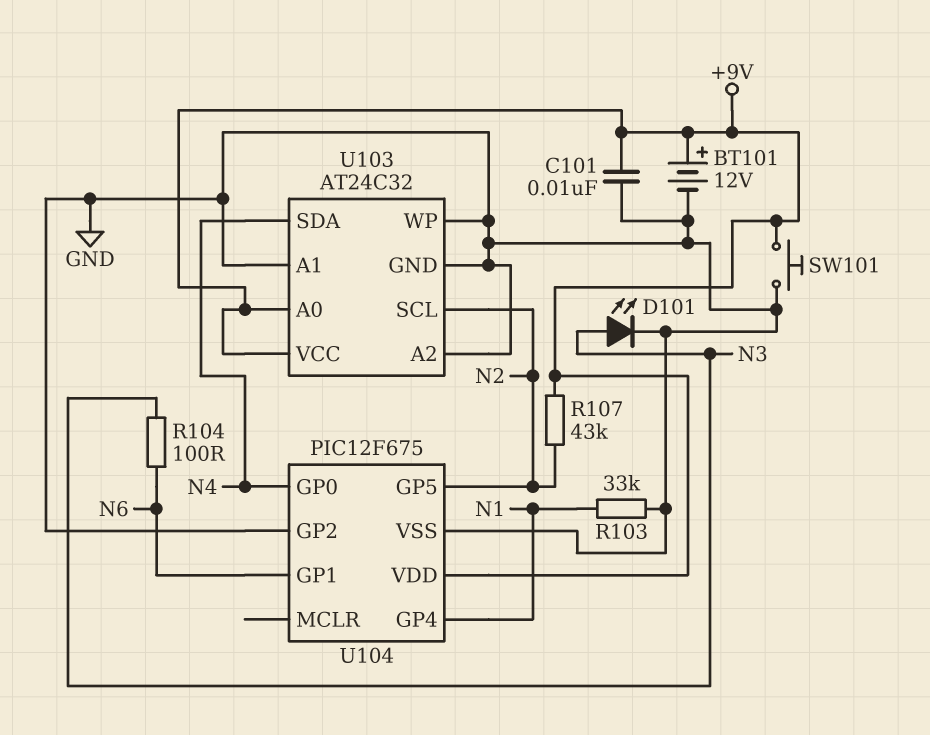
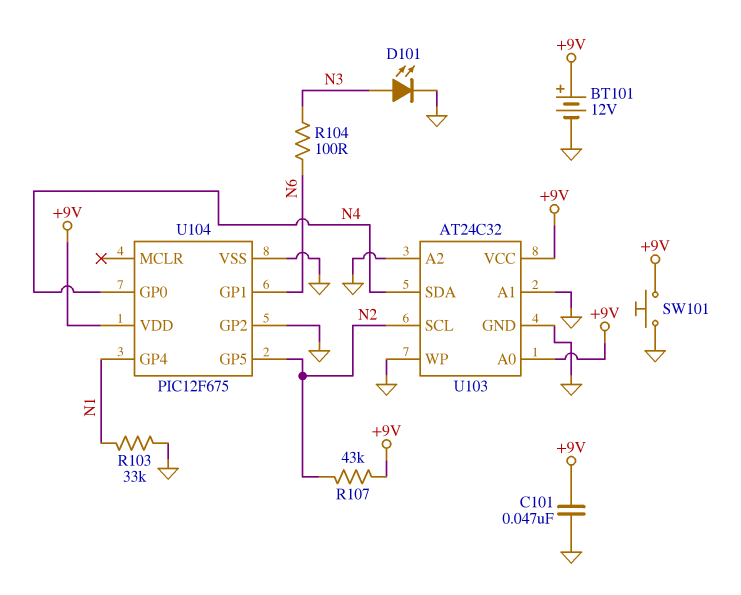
C101: 10nF (+9V, GND) -> 47nF (+9V, GND)

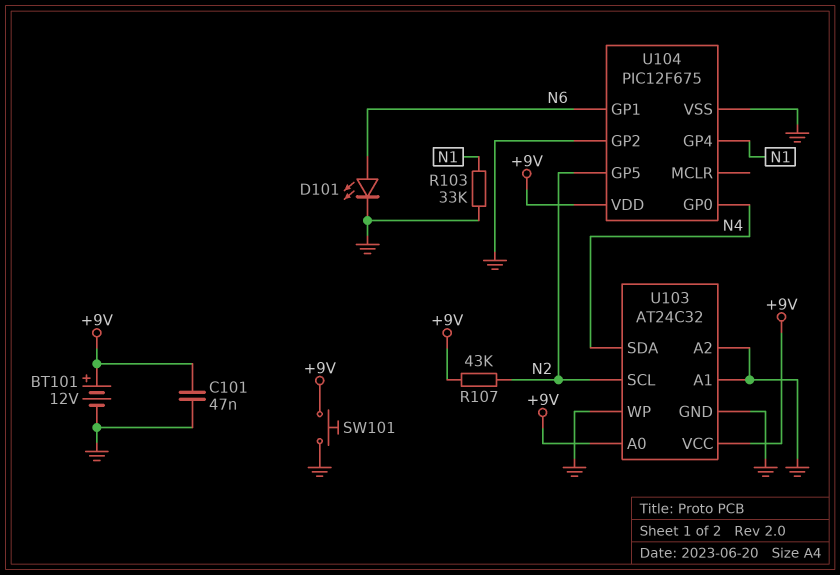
D101: LED (A N3, K GND) -> LED (A N6, K GND)
R104: 100 (N3, N6) -> none

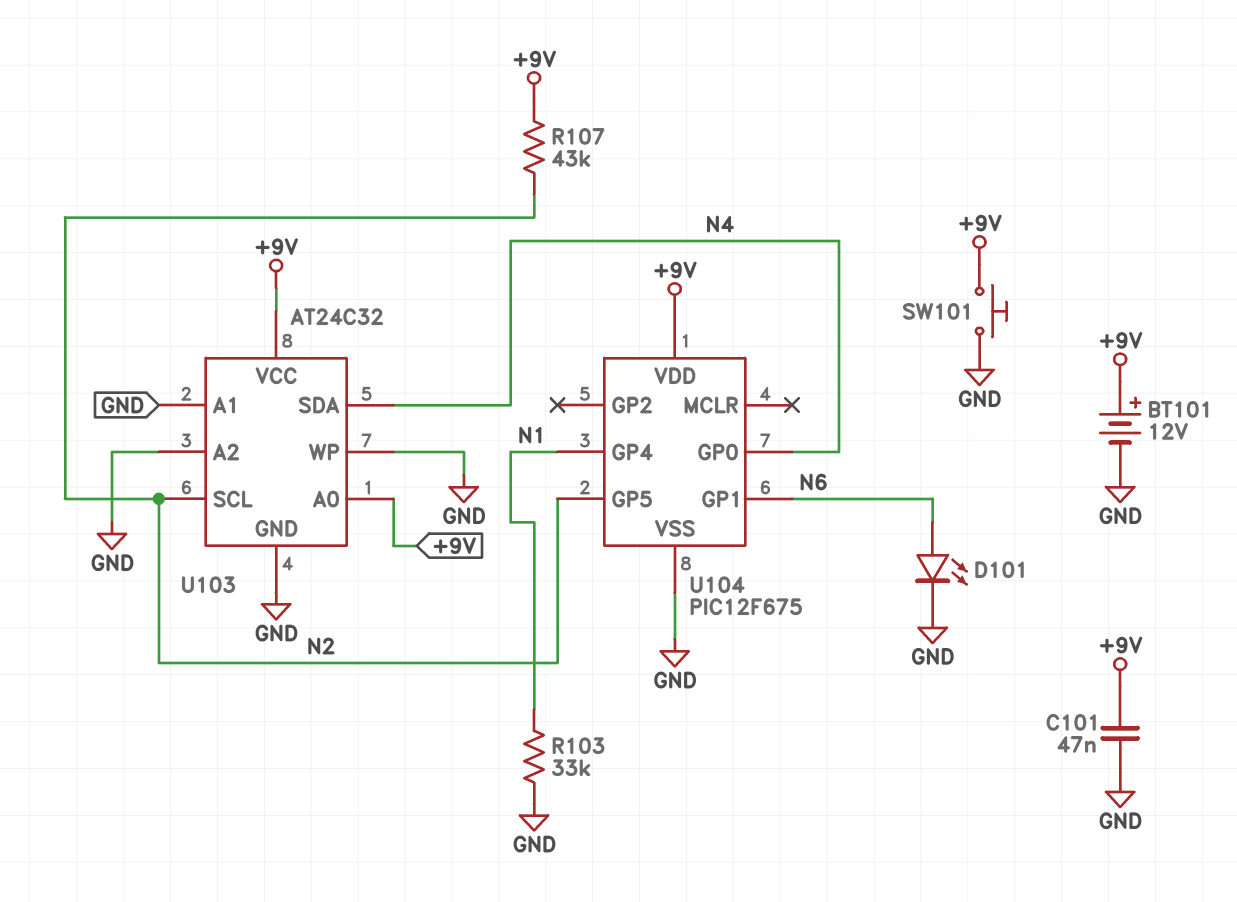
U104 pin GP2: GND -> none

